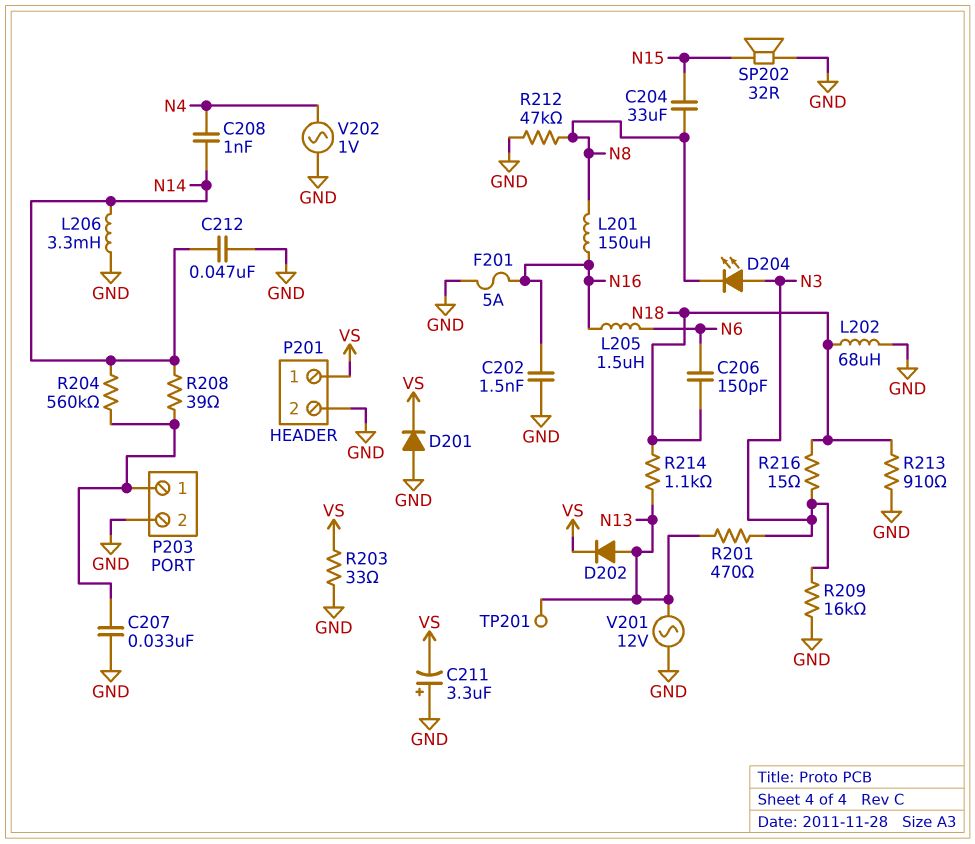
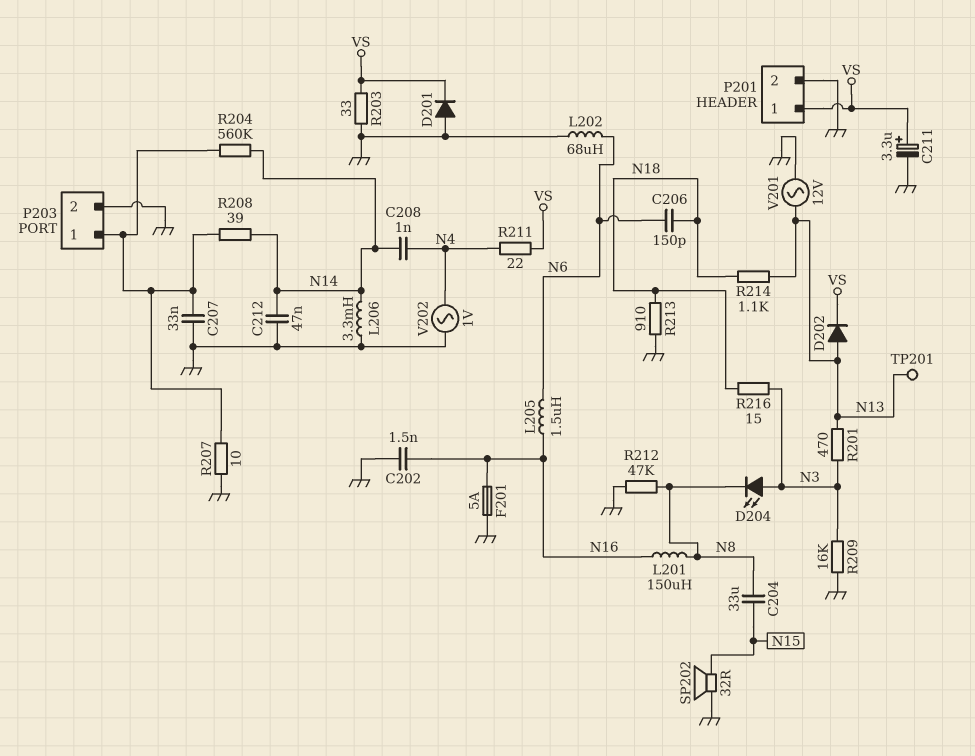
C211: 3.3uF (plus GND, minus VS) -> 3.3uF (plus VS, minus GND)
L202: 68uH (GND, N18) -> 68uH (GND, N6)
R207: none -> 10 (GND, P203/1)
R211: none -> 22 (N4, VS)

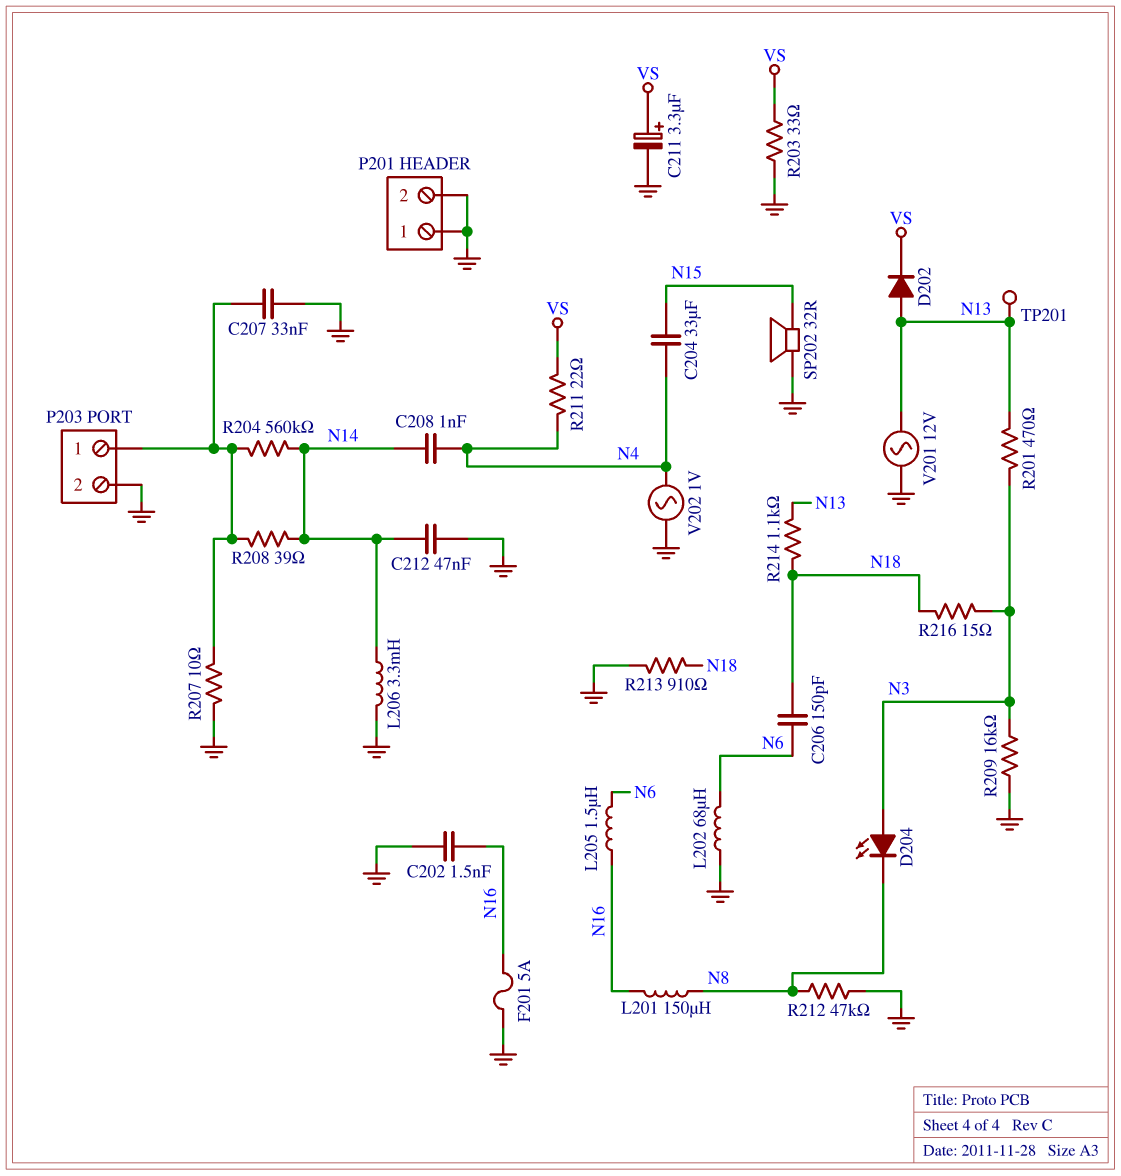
C204: 33uF (N8, N15) -> 33uF (N4, N15)
D201: diode (A GND, K VS) -> none
P201 pin 1: VS -> GND

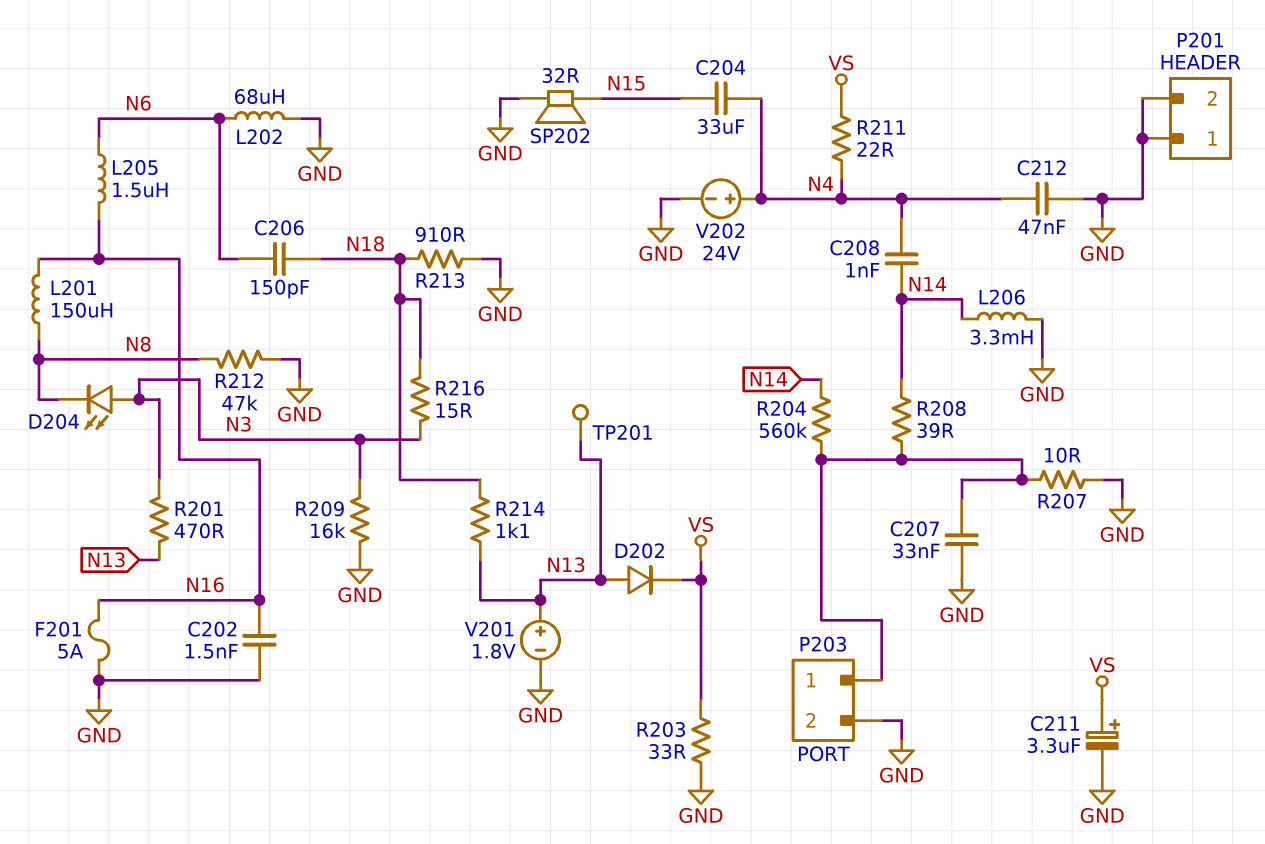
C212: 47nF (GND, N14) -> 47nF (GND, N4)
V201: AC 12V (GND, N13) -> 1.8V (plus N13, minus GND)
V202: AC 1V (GND, N4) -> 24V (plus N4, minus GND)

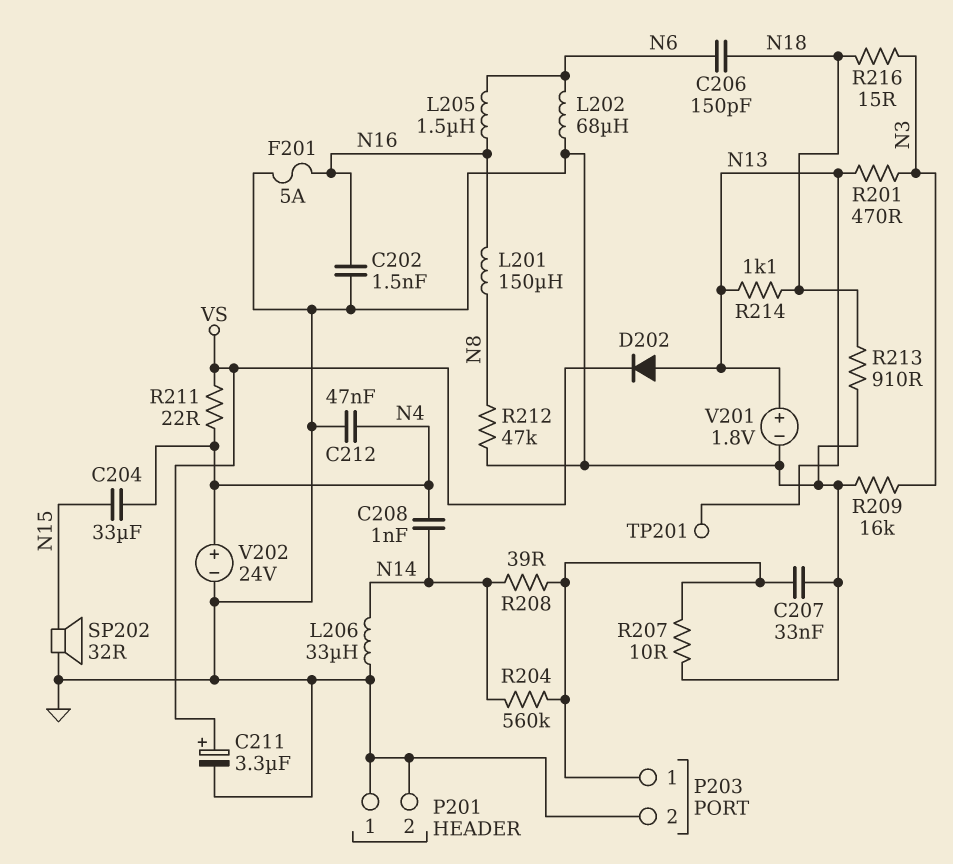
D204: LED (A N3, K N8) -> none
L206: 3.3mH (GND, N14) -> 33uH (GND, N14)
R203: 33 (GND, VS) -> none

